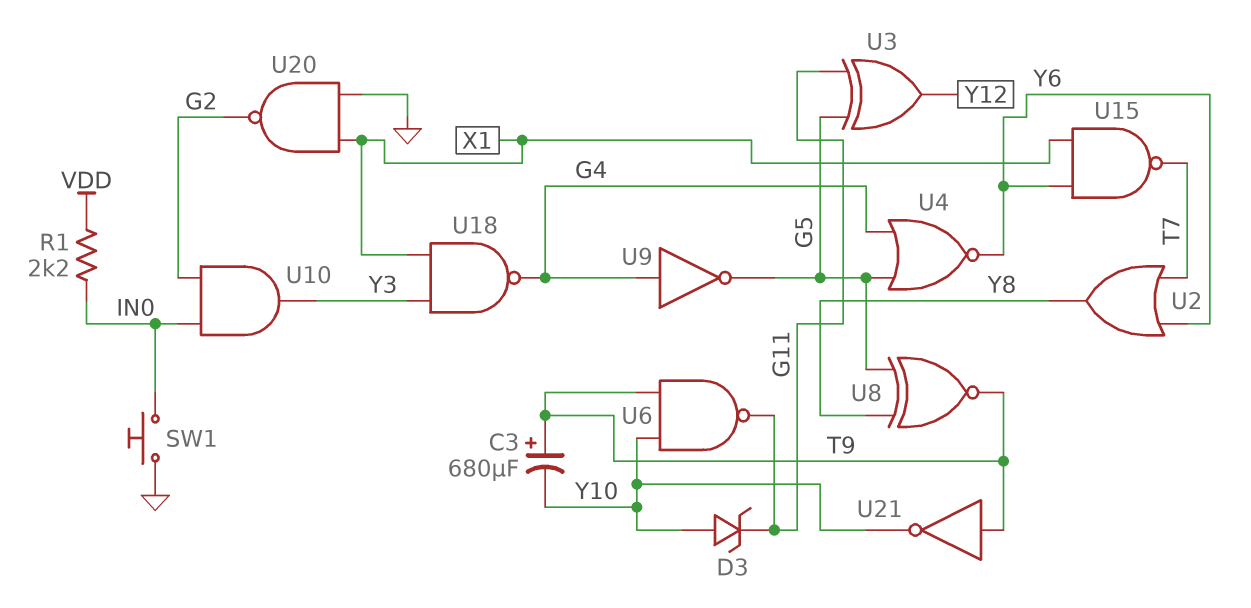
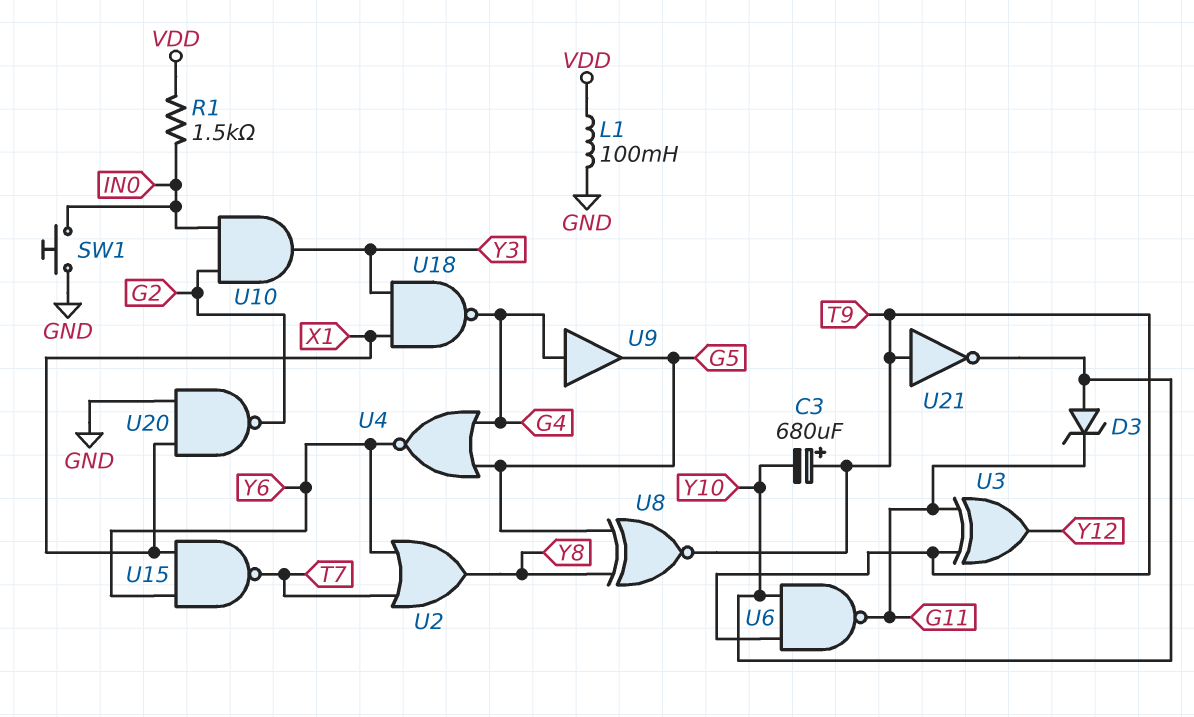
L1: none -> 100mH (GND, VDD)
R1: 2.2k (IN0, VDD) -> 1.5k (IN0, VDD)
U3: XOR (in G5, in G11, out Y12) -> XOR (in G11, in T9, out Y12)
U9: NOT (in G4, out G5) -> buffer (in G4, out G5)

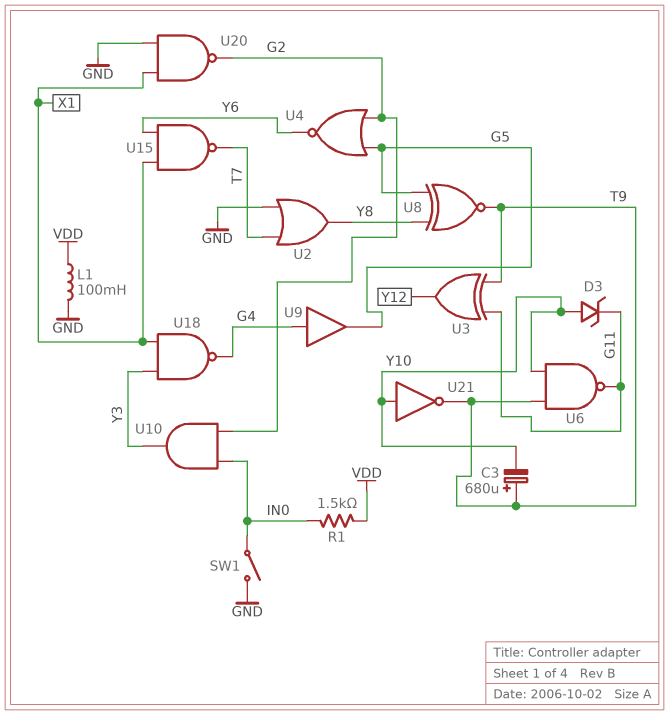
SW1: button (GND, IN0) -> switch (GND, IN0)
U2: OR (in T7, in Y6, out Y8) -> OR (in GND, in T7, out Y8)
U4: NOR (in G4, in G5, out Y6) -> NOR (in G2, in G5, out Y6)
U21: NOT (in T9, out Y10) -> NOT (in Y10, out T9)

